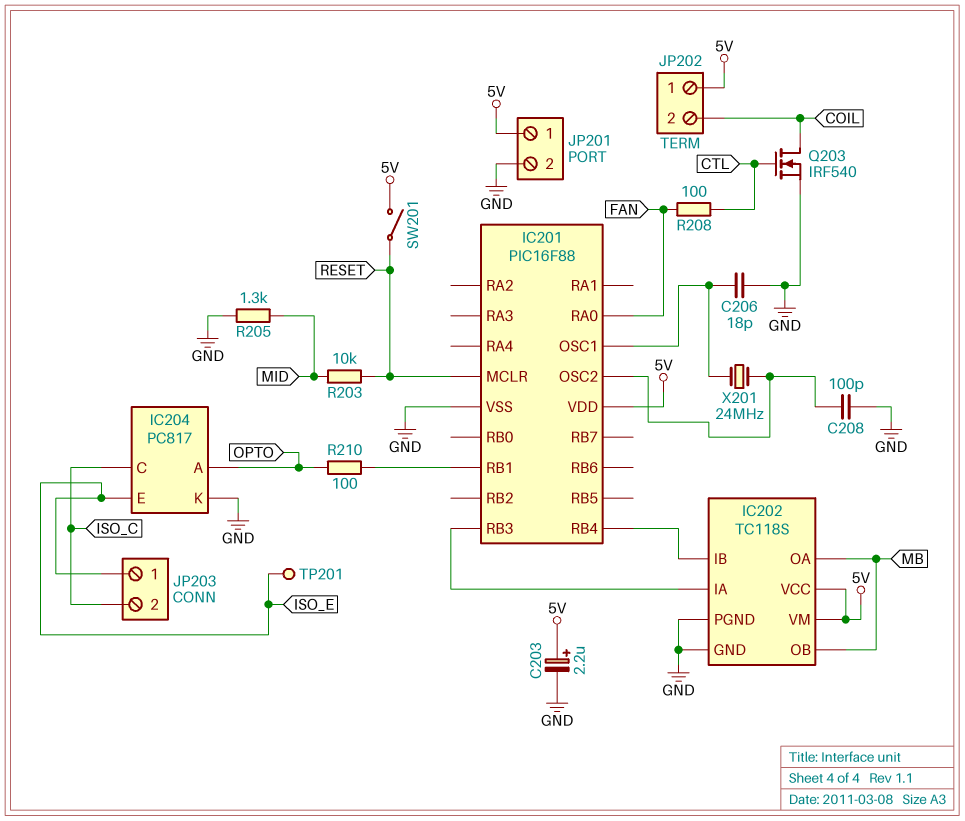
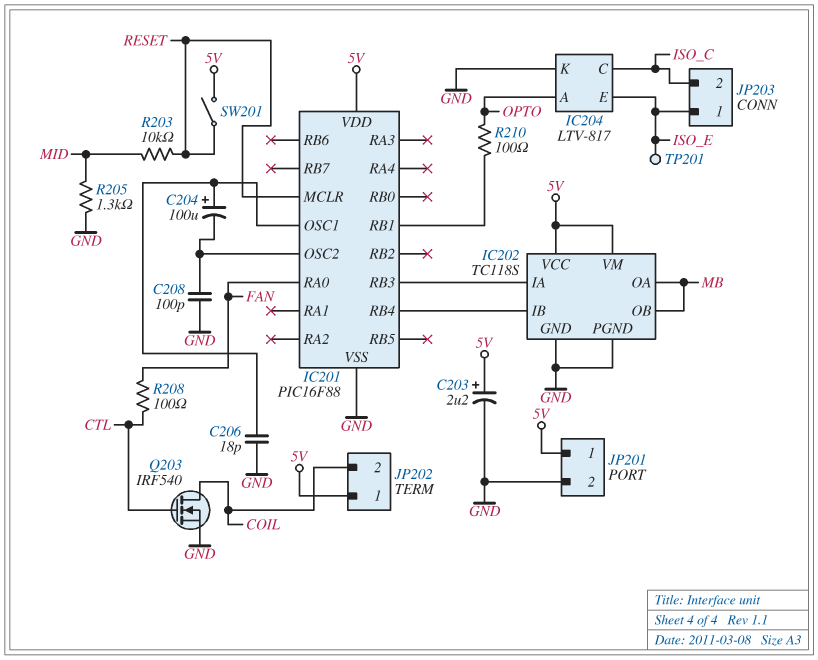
C204: none -> 100uF (plus IC201/OSC1, minus IC201/OSC2)
IC204: PC817 -> LTV-817
X201: 24MHz (IC201/OSC1, IC201/OSC2) -> none

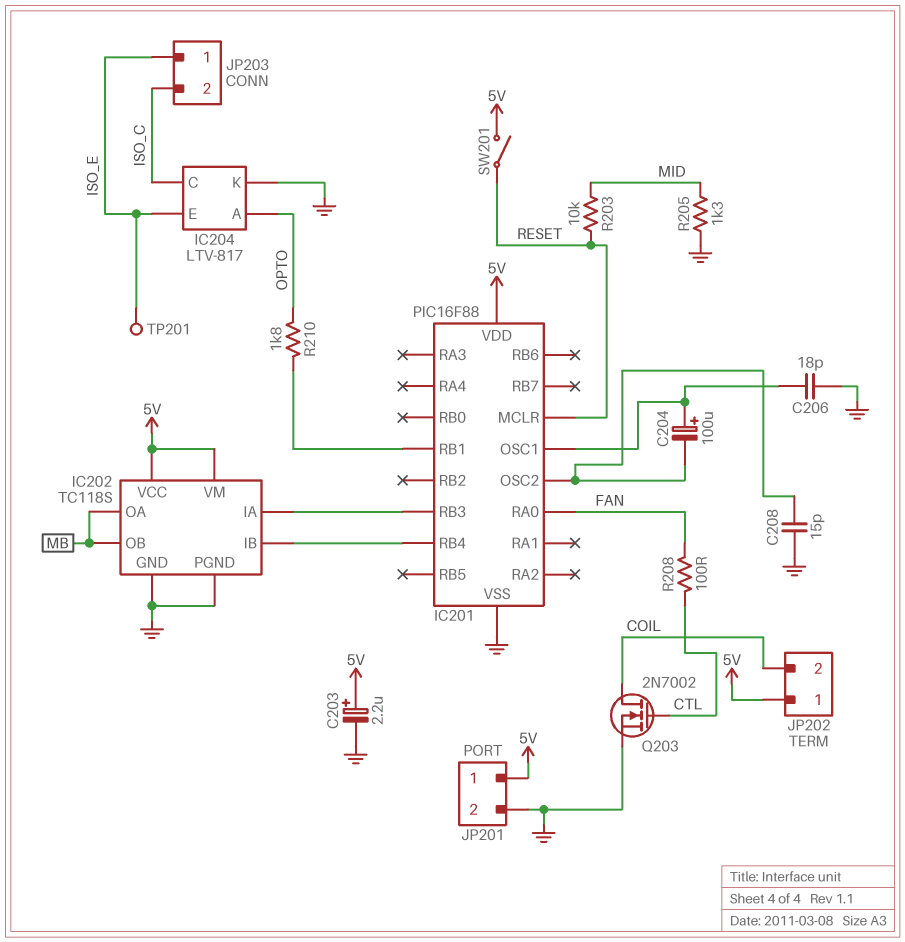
C208: 100pF (GND, IC201/OSC2) -> 15pF (GND, IC201/OSC2)
Q203: NMOS IRF540 (G CTL, D COIL, S GND) -> NMOS 2N7002 (G CTL, D COIL, S GND)
R210: 100 (IC201/RB1, OPTO) -> 1.8k (IC201/RB1, OPTO)

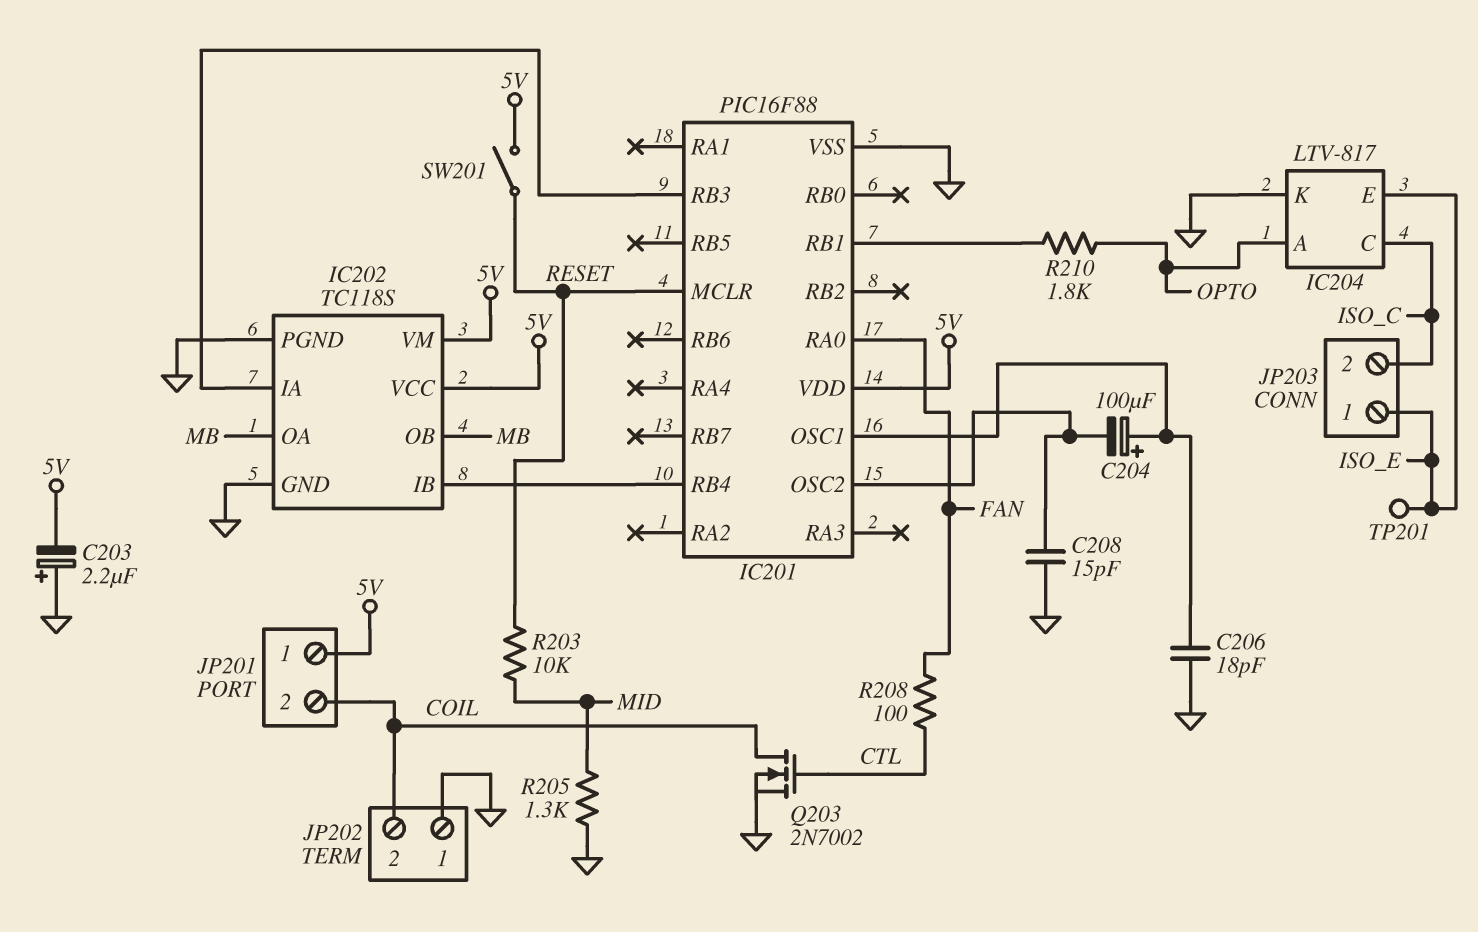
C203: 2.2uF (plus 5V, minus GND) -> 2.2uF (plus GND, minus 5V)
JP201 pin 2: GND -> COIL
JP202 pin 1: 5V -> GND

